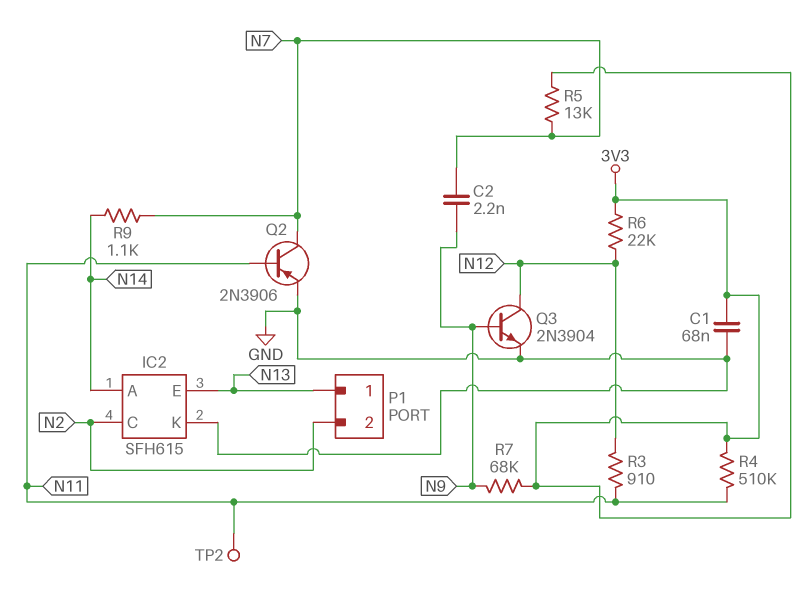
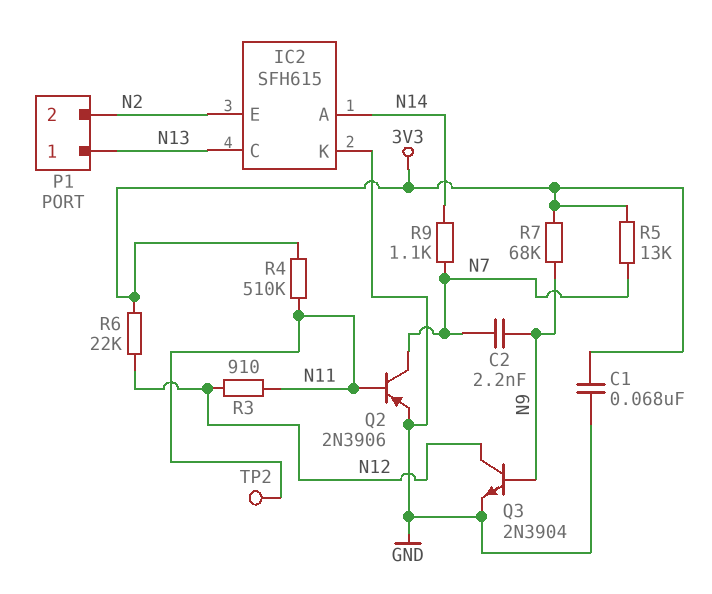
IC2 pin C: N2 -> N13
IC2 pin E: N13 -> N2

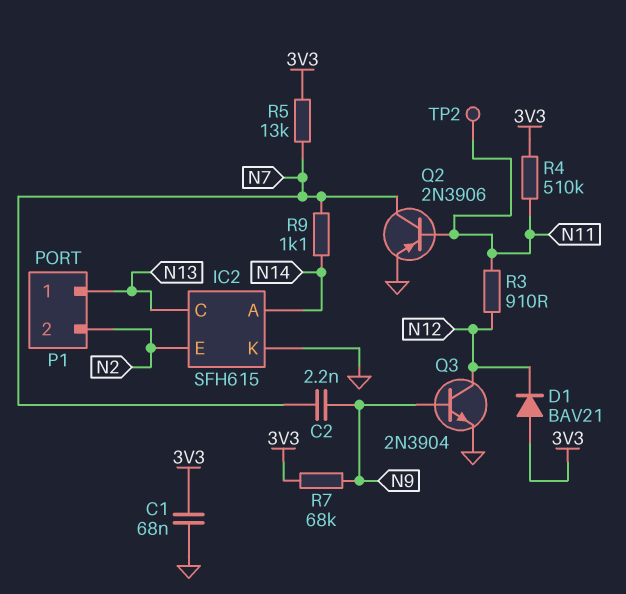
D1: none -> diode BAV21 (A 3V3, K N12)
R6: 22k (3V3, N12) -> none

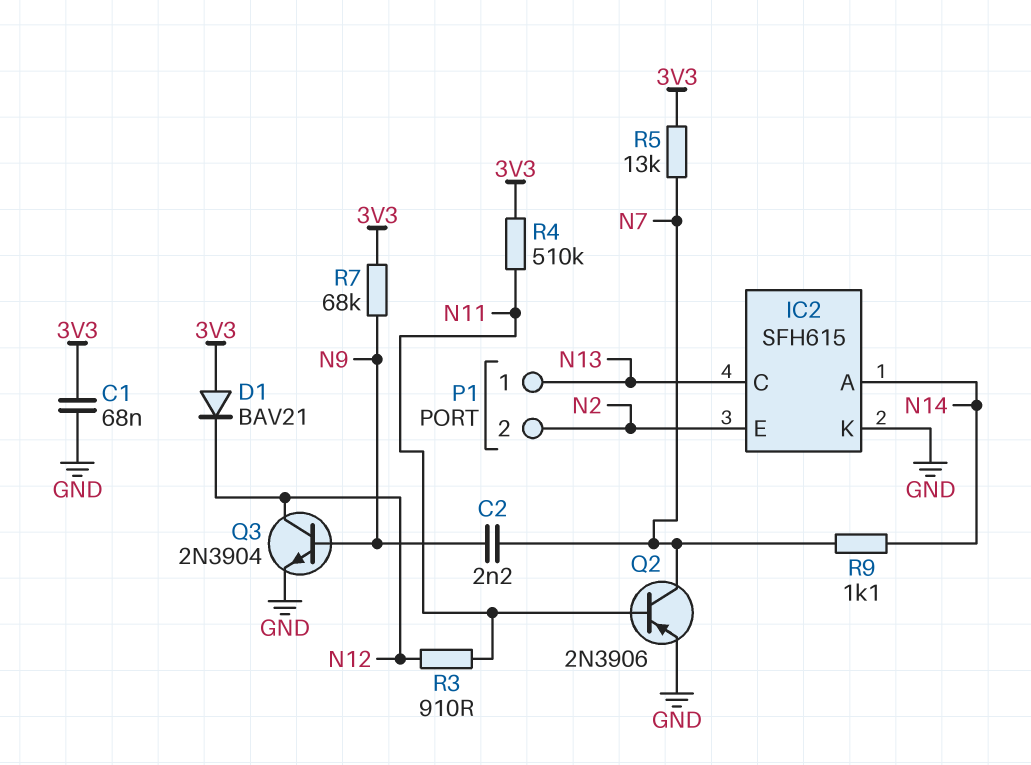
TP2: test point (N11) -> none

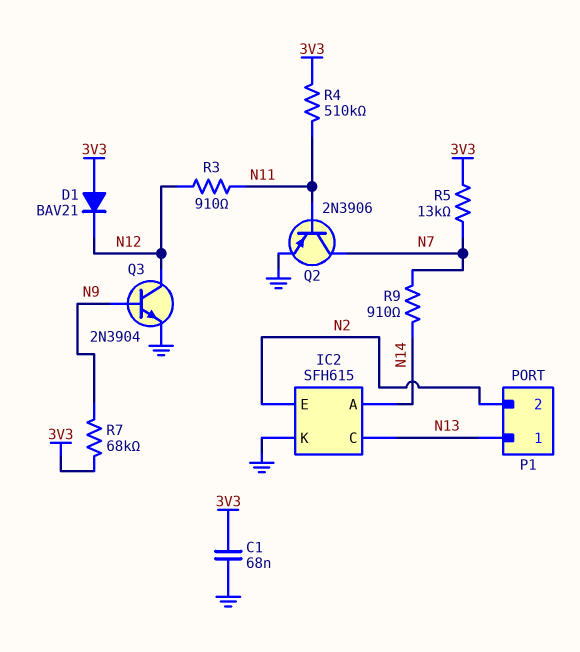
C2: 2.2nF (N7, N9) -> none
R9: 1.1k (N7, N14) -> 910 (N7, N14)

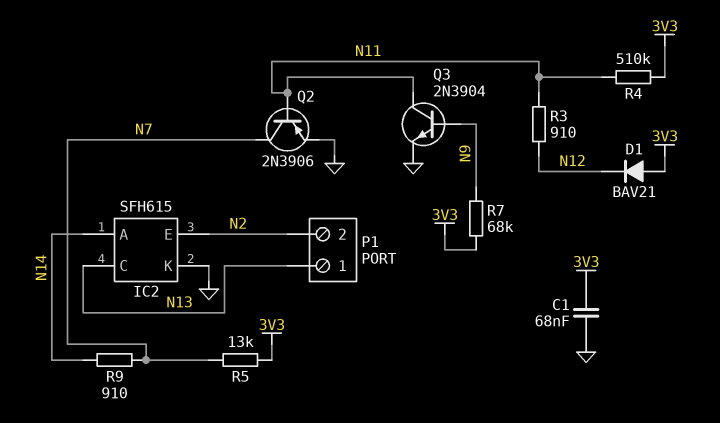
Q3: NPN 2N3904 (B N9, C N12, E GND) -> NPN 2N3904 (B N9, C N11, E GND)

